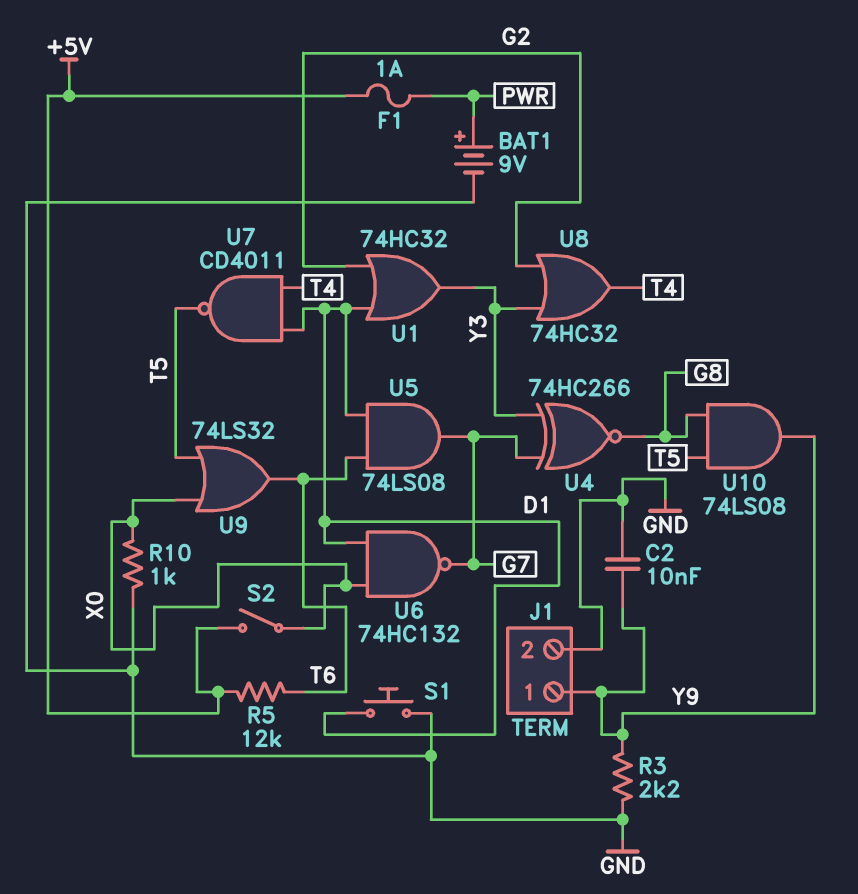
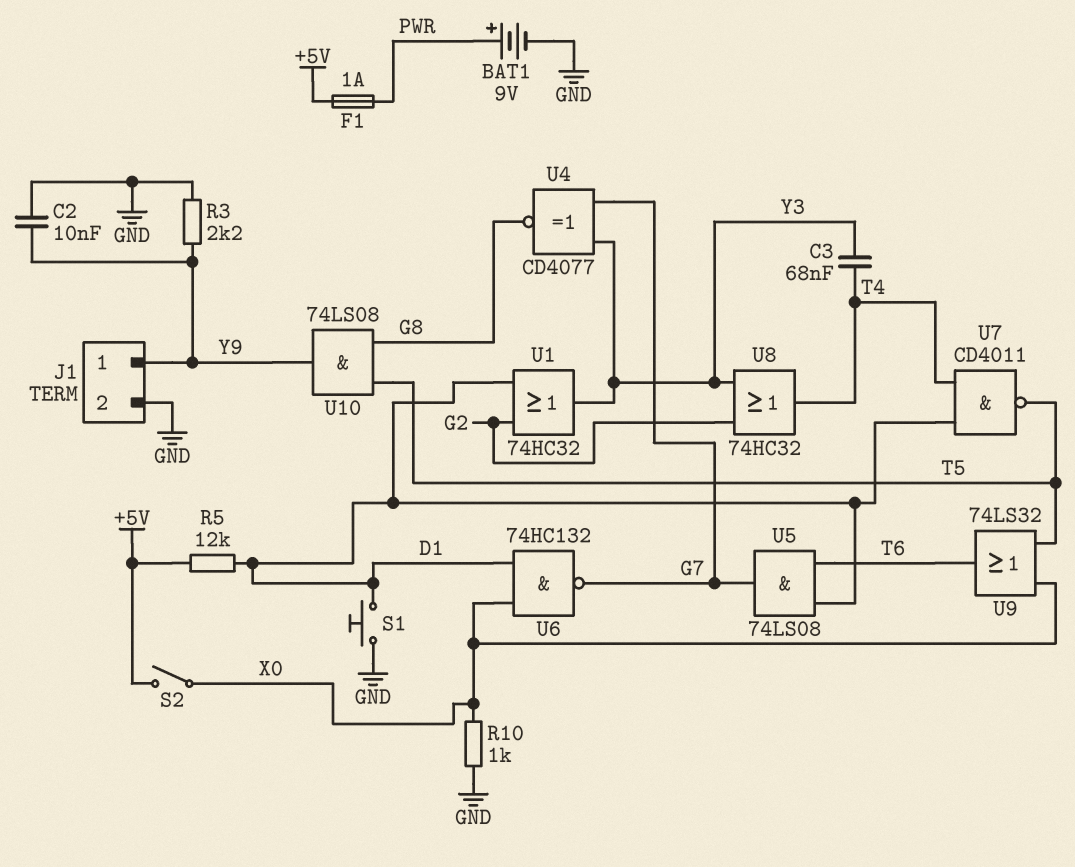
C3: none -> 68nF (T4, Y3)
R5: 12k (+5V, T6) -> 12k (+5V, D1)
U4: XNOR 74HC266 (in G7, in Y3, out G8) -> XNOR CD4077 (in G7, in Y3, out G8)

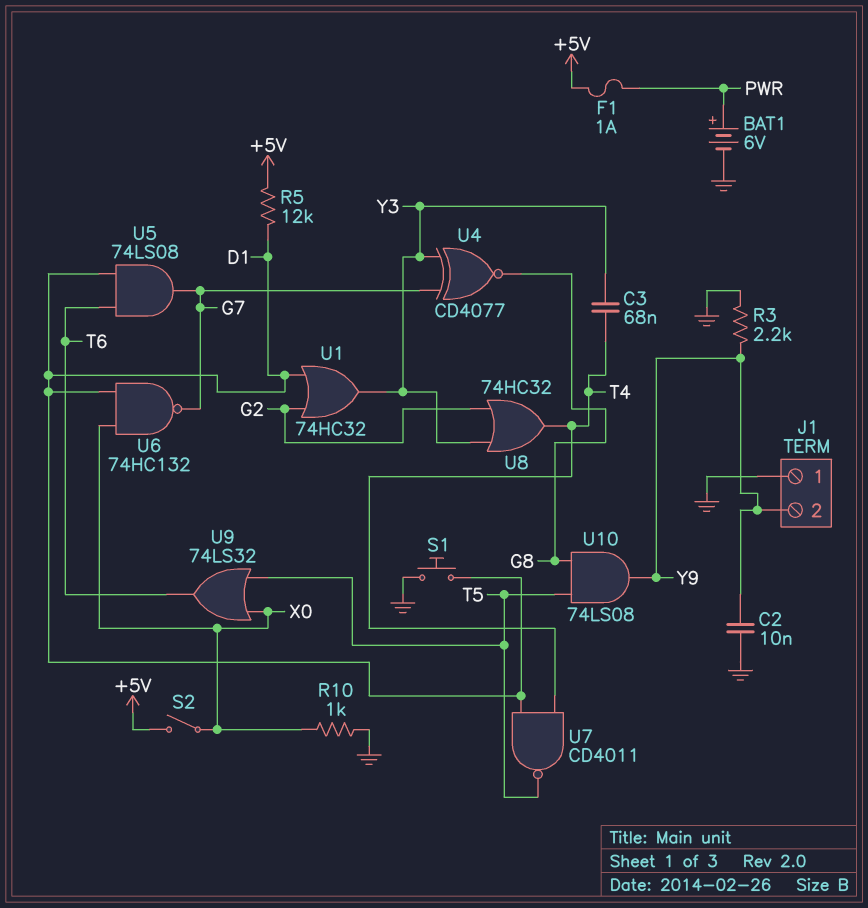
BAT1: 9V (plus PWR, minus GND) -> 6V (plus PWR, minus GND)
J1 pin 1: Y9 -> GND
J1 pin 2: GND -> Y9

